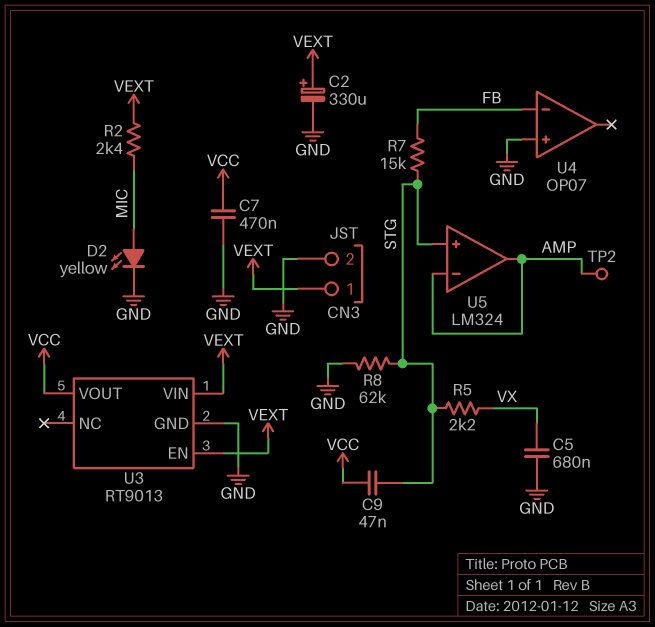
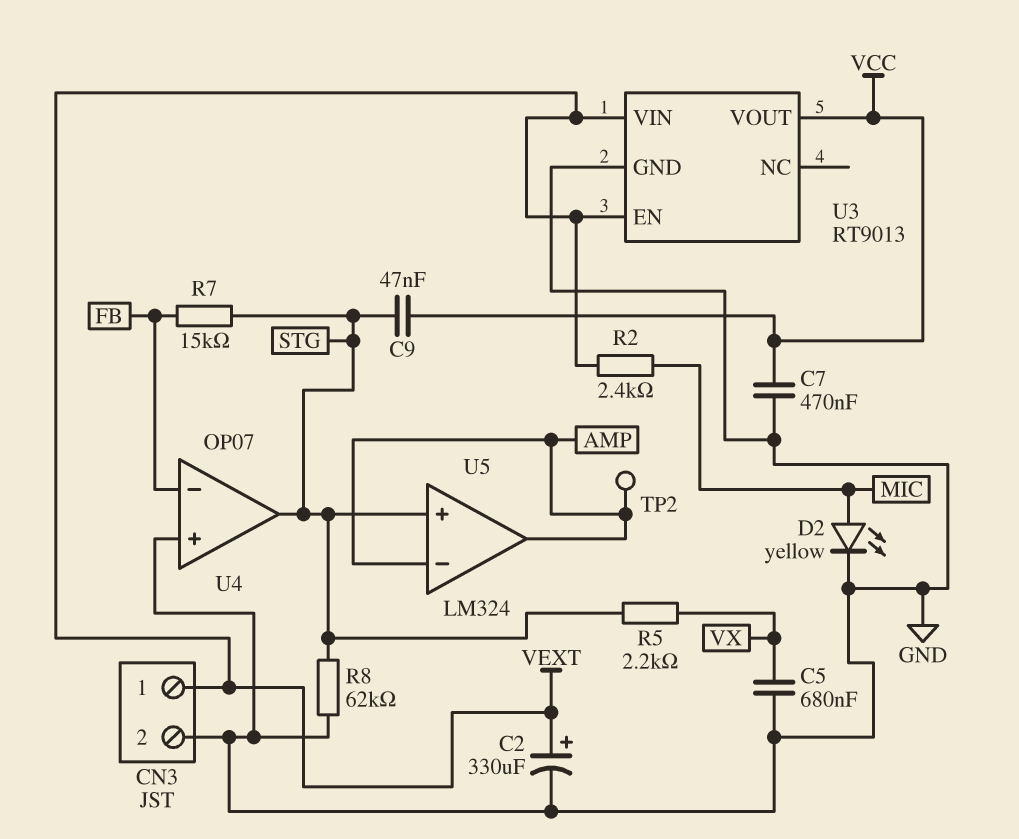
U4 pin out: none -> STG

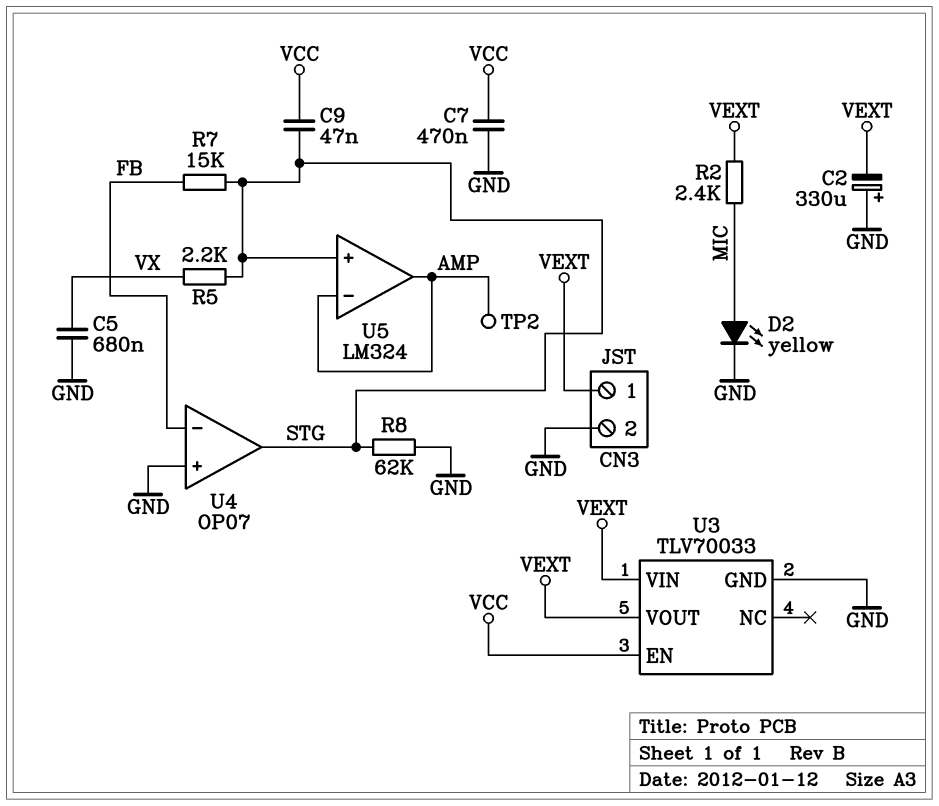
C2: 330uF (plus VEXT, minus GND) -> 330uF (plus GND, minus VEXT)
U3: RT9013 -> TLV70033
U3 pin EN: VEXT -> VCC
U3 pin VOUT: VCC -> VEXT

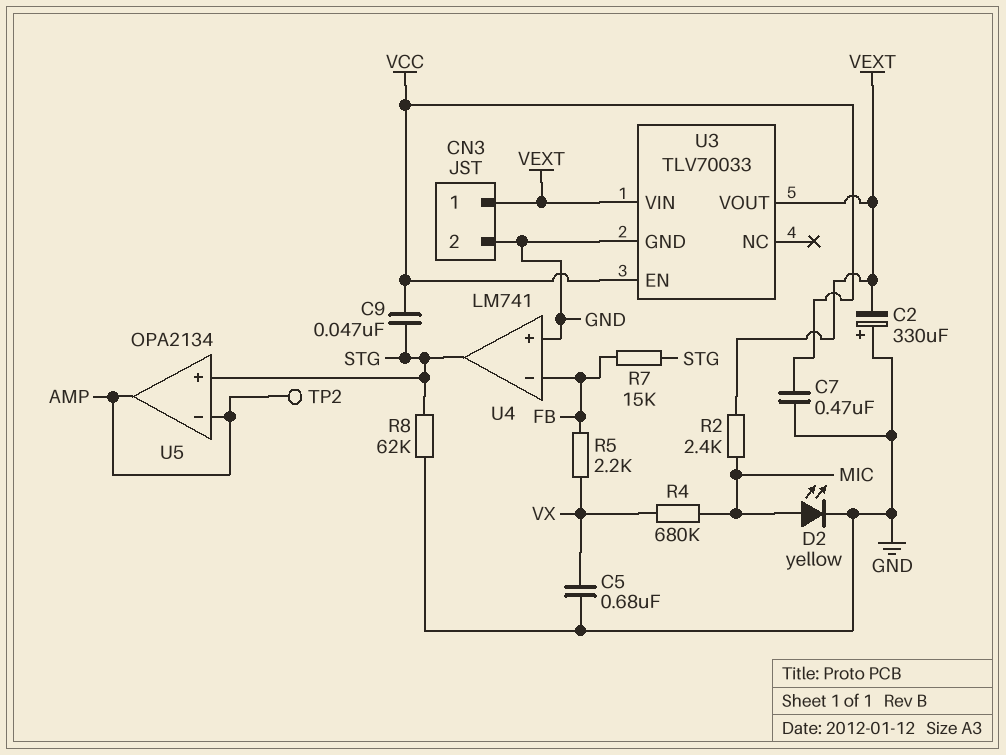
R4: none -> 680k (MIC, VX)
R5: 2.2k (STG, VX) -> 2.2k (FB, VX)
U4: OP07 -> LM741
U5: LM324 -> OPA2134

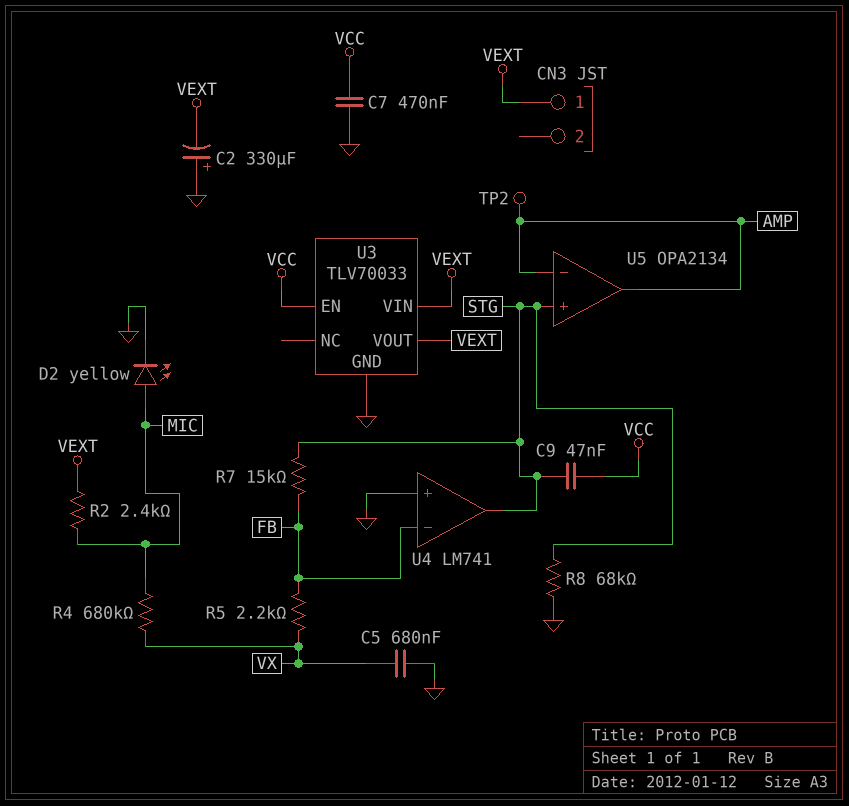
CN3 pin 2: GND -> none
R8: 62k (GND, STG) -> 68k (GND, STG)

